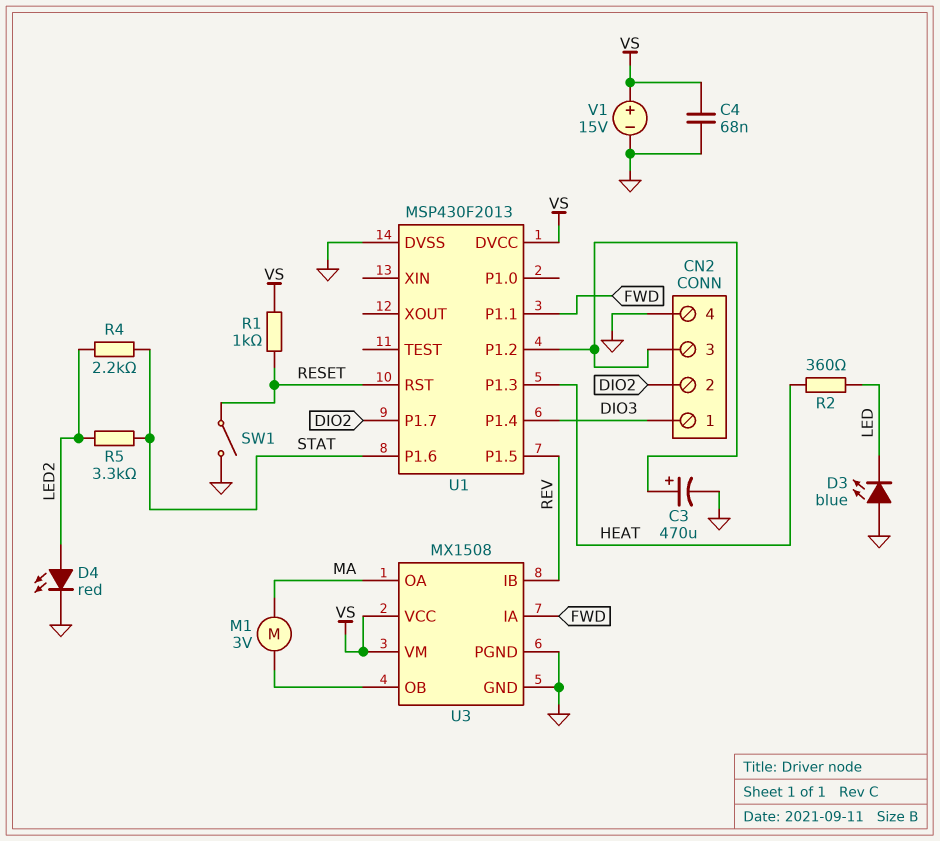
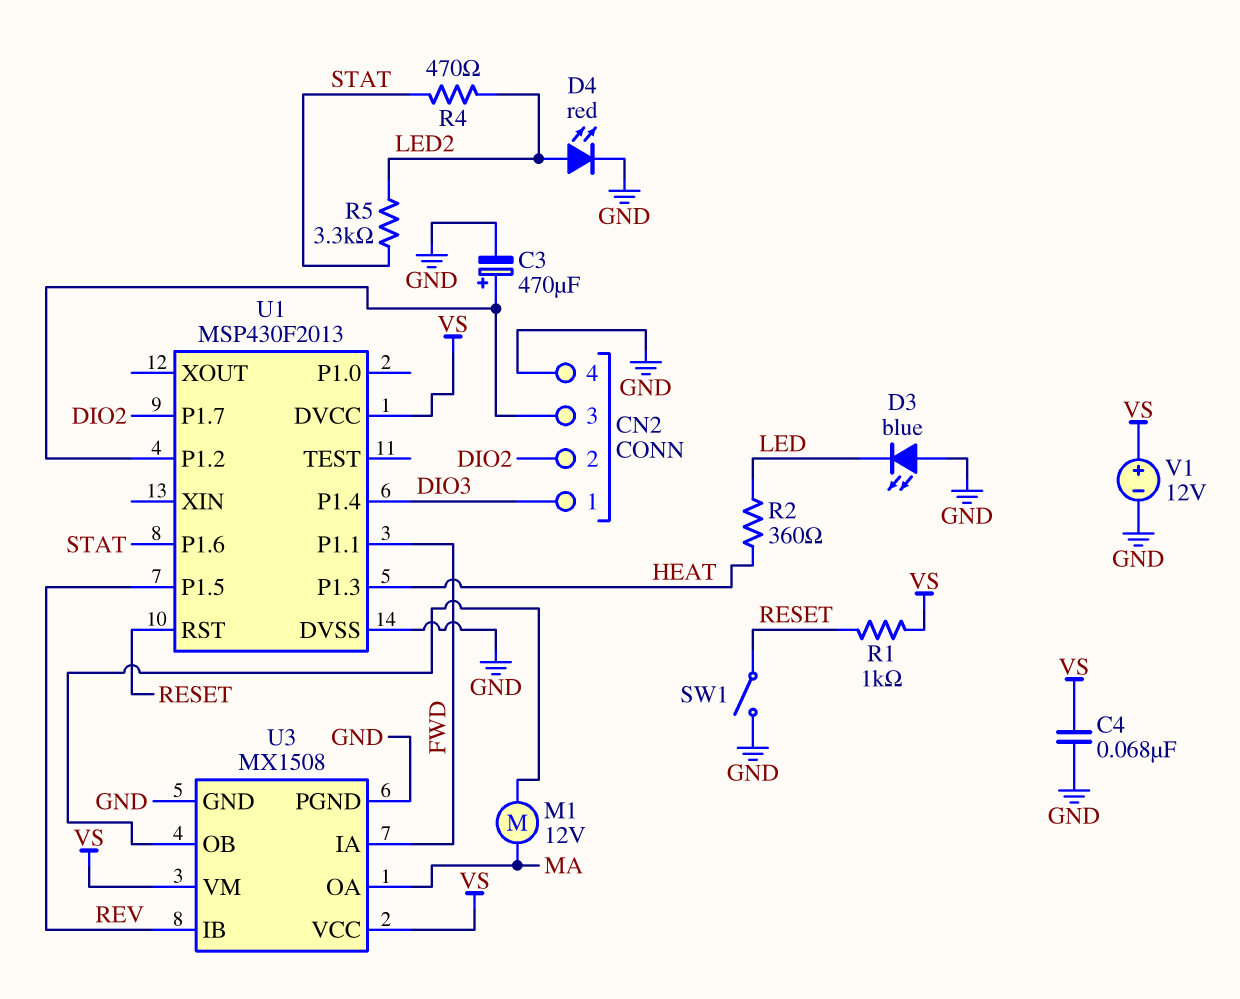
M1: motor 3V (MA, U3/OB) -> motor 12V (MA, U3/OB)
R4: 2.2k (LED2, STAT) -> 470 (LED2, STAT)
V1: 15V (plus VS, minus GND) -> 12V (plus VS, minus GND)

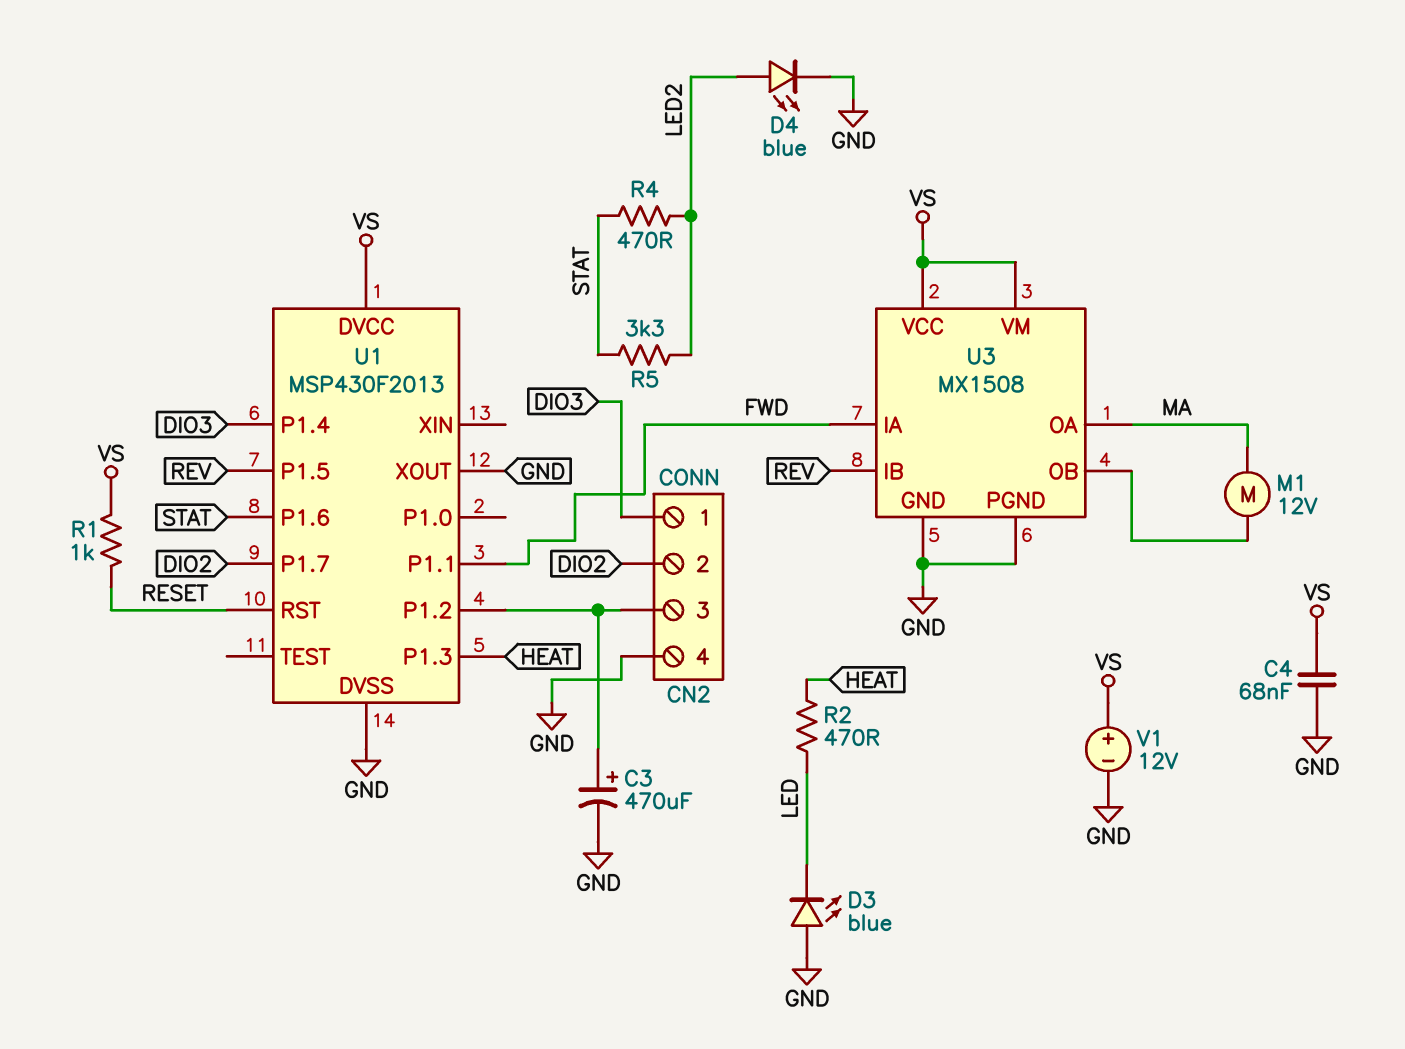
D4: LED red (A LED2, K GND) -> LED blue (A LED2, K GND)
R2: 360 (HEAT, LED) -> 470 (HEAT, LED)
SW1: switch (GND, RESET) -> none
U1 pin XOUT: none -> GND

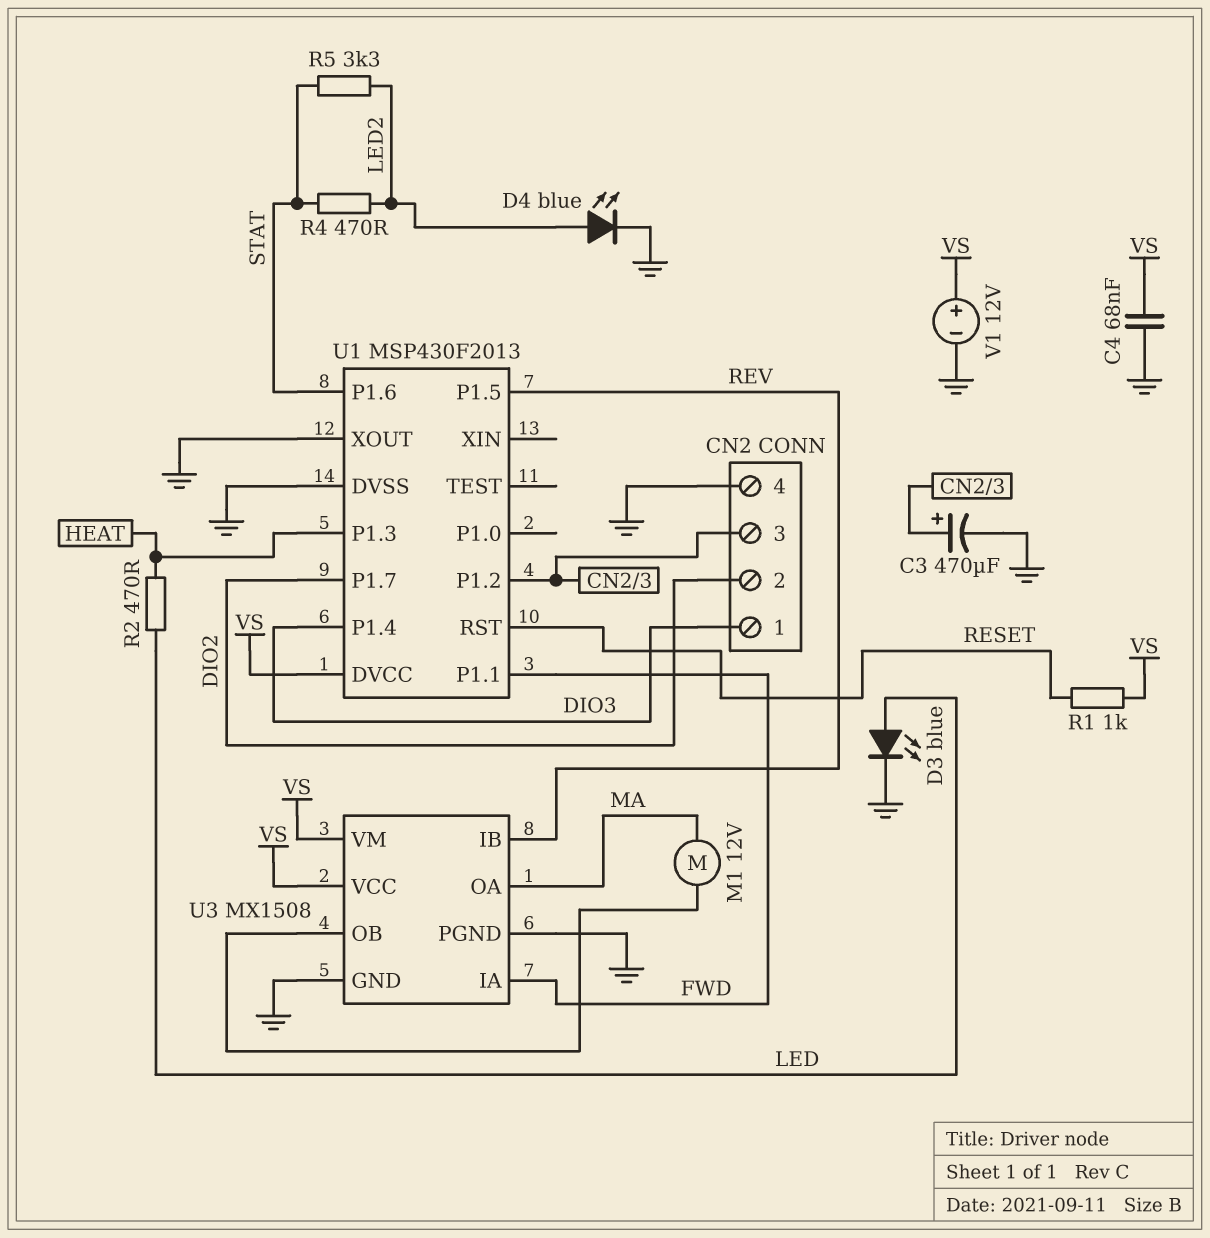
D3: LED blue (A GND, K LED) -> LED blue (A LED, K GND)

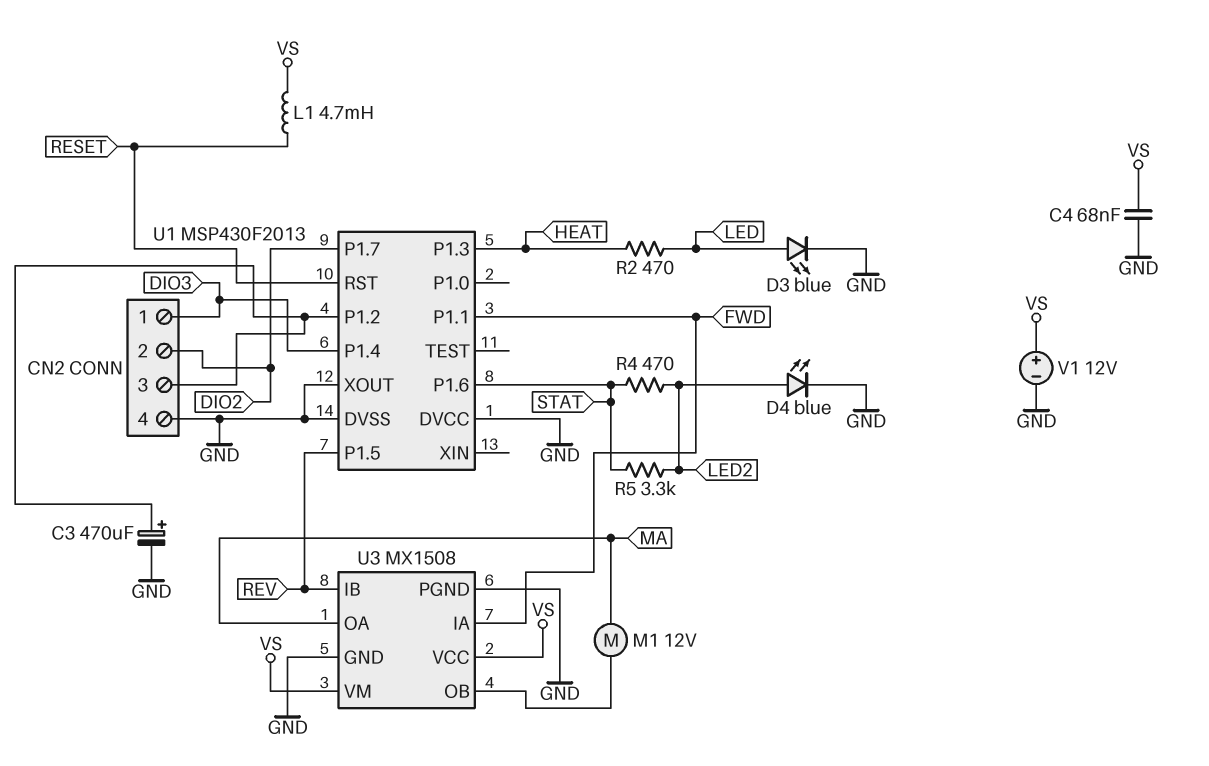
L1: none -> 4.7mH (RESET, VS)
R1: 1k (RESET, VS) -> none
U1 pin DVCC: VS -> GND

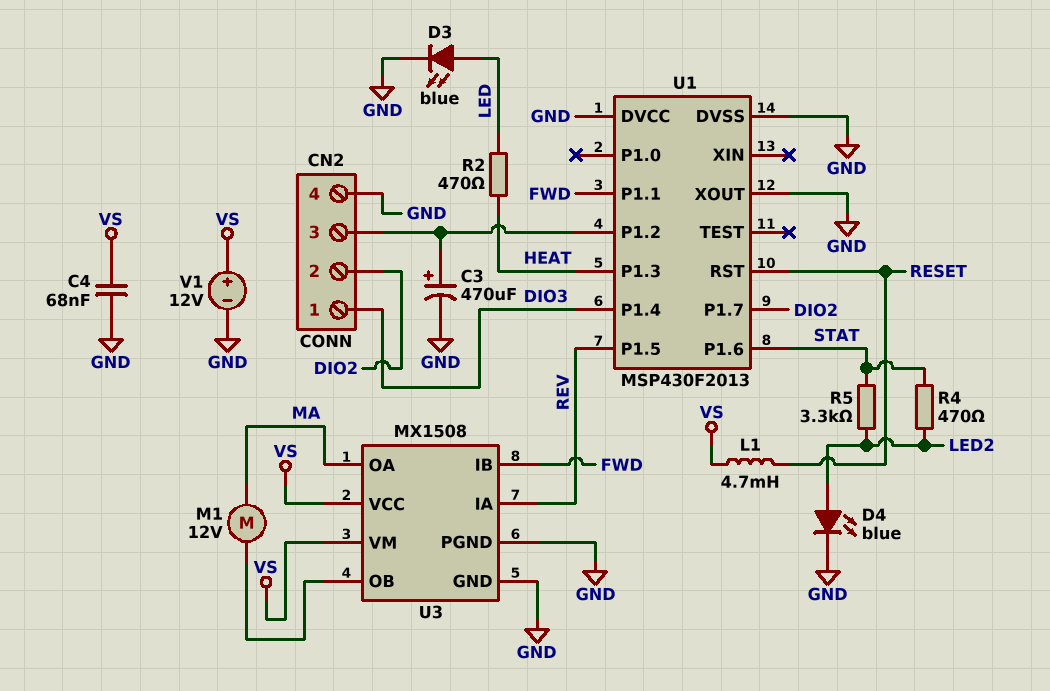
U3 pin IA: FWD -> REV
U3 pin IB: REV -> FWD

